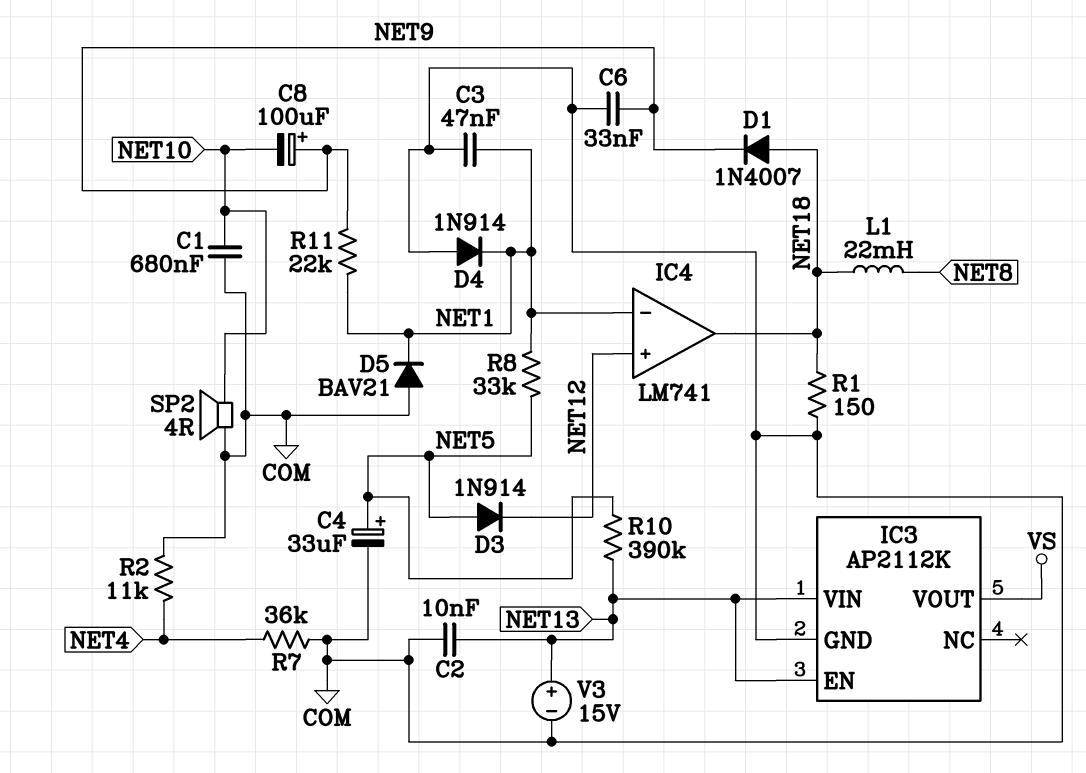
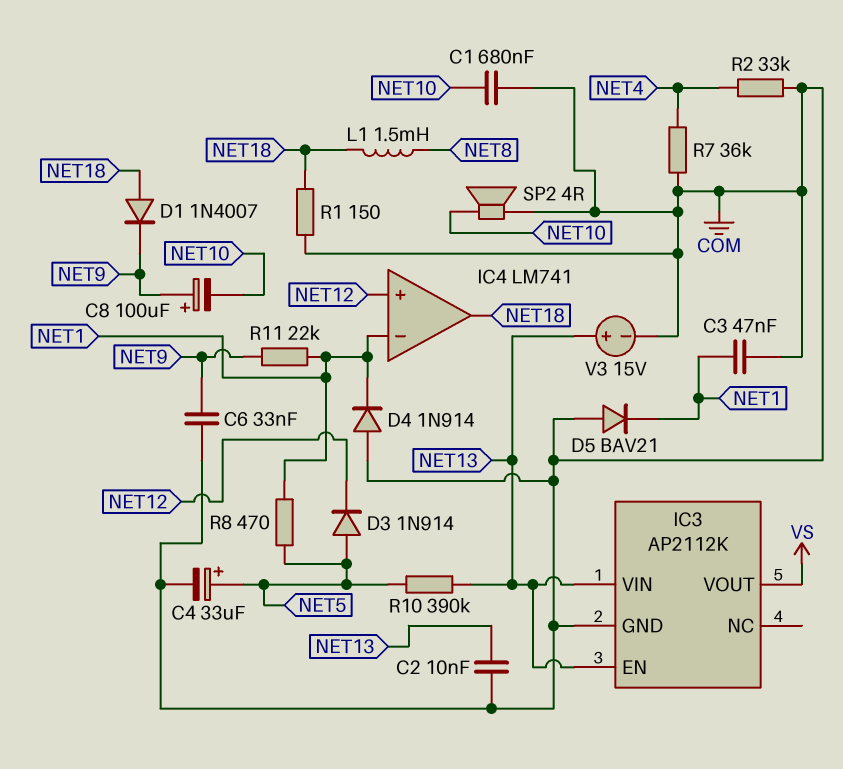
L1: 22mH (NET8, NET18) -> 1.5mH (NET8, NET18)
R2: 11k (COM, NET4) -> 33k (COM, NET4)
R8: 33k (NET1, NET5) -> 470 (NET1, NET5)

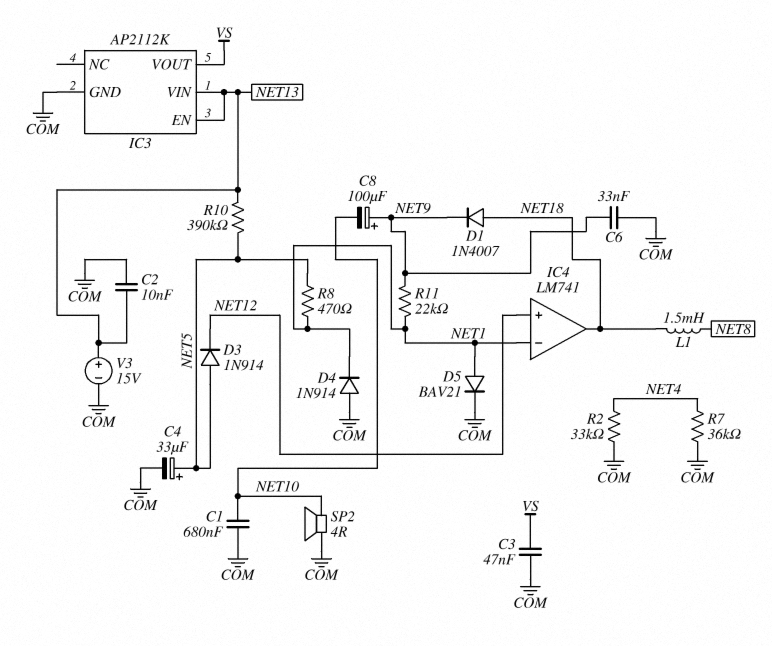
C3: 47nF (COM, NET1) -> 47nF (COM, VS)
D5: diode BAV21 (A COM, K NET1) -> diode BAV21 (A NET1, K COM)
R1: 150 (COM, NET18) -> none

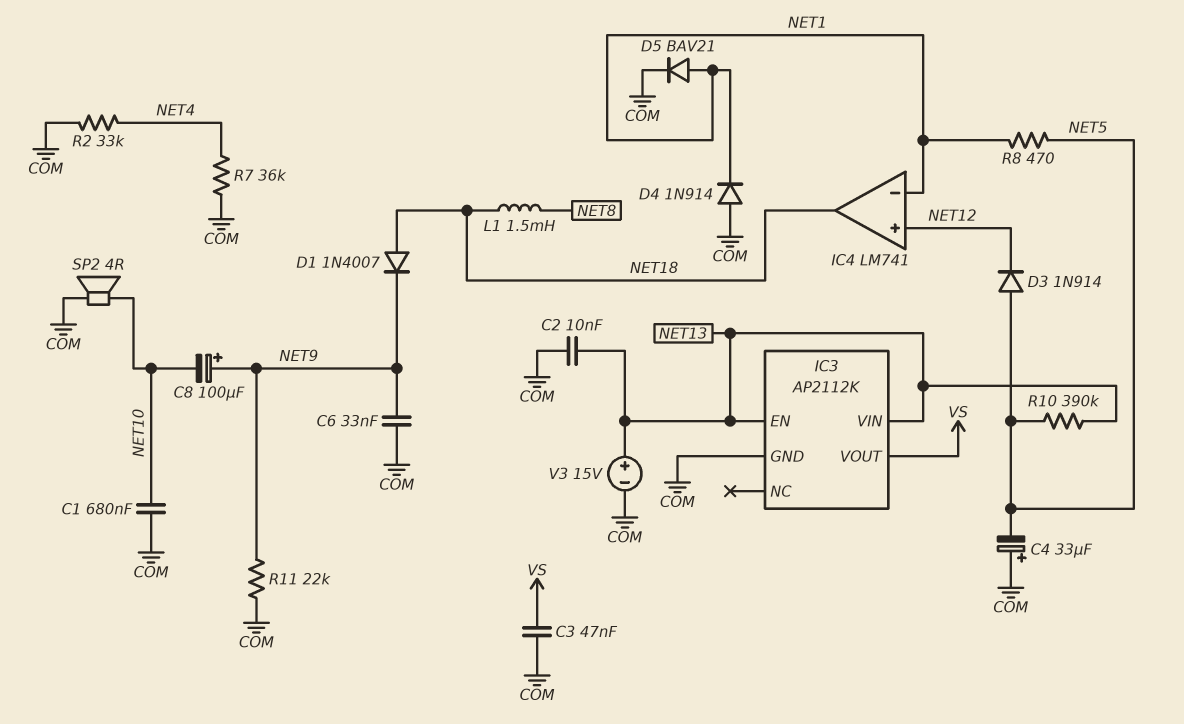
C4: 33uF (plus NET5, minus COM) -> 33uF (plus COM, minus NET5)
R11: 22k (NET1, NET9) -> 22k (COM, NET9)

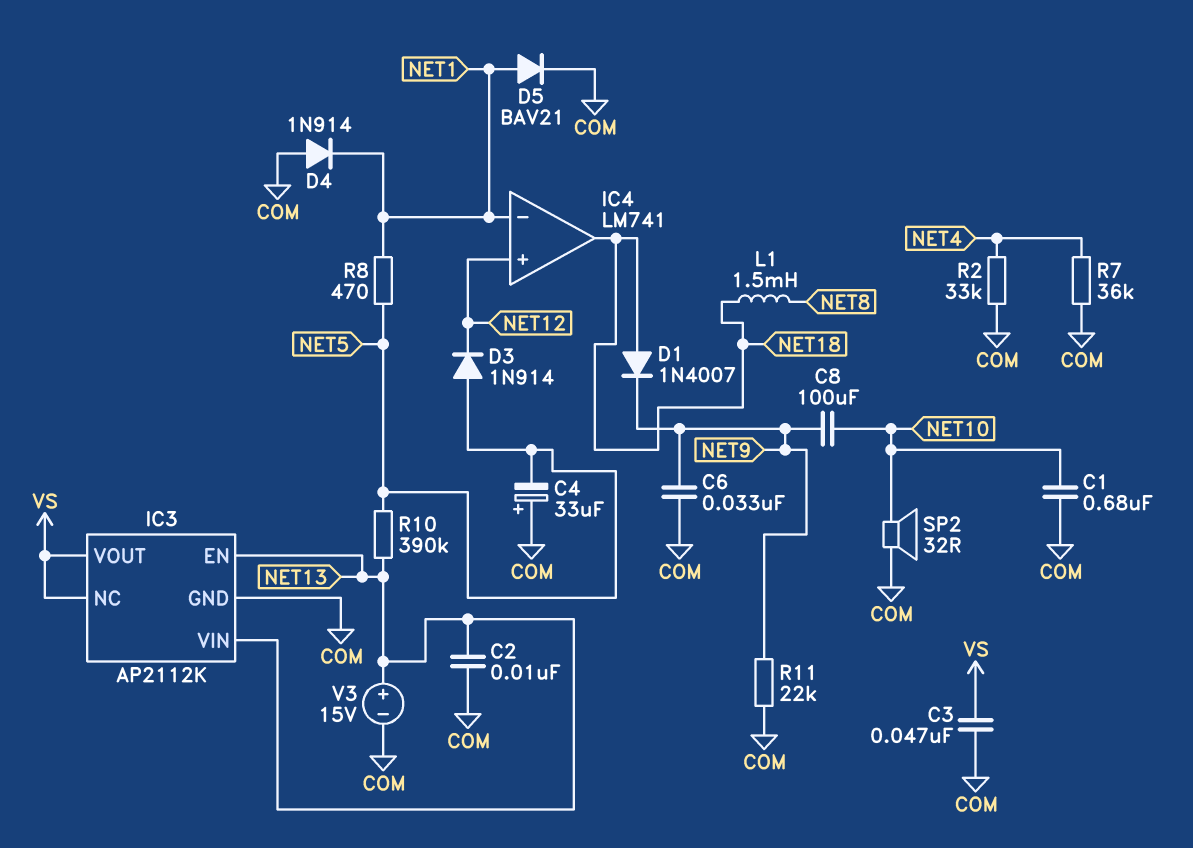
C8: 100uF (plus NET9, minus NET10) -> 100uF (NET9, NET10)
IC3 pin NC: none -> VS
SP2: speaker 4R (COM, NET10) -> speaker 32R (COM, NET10)

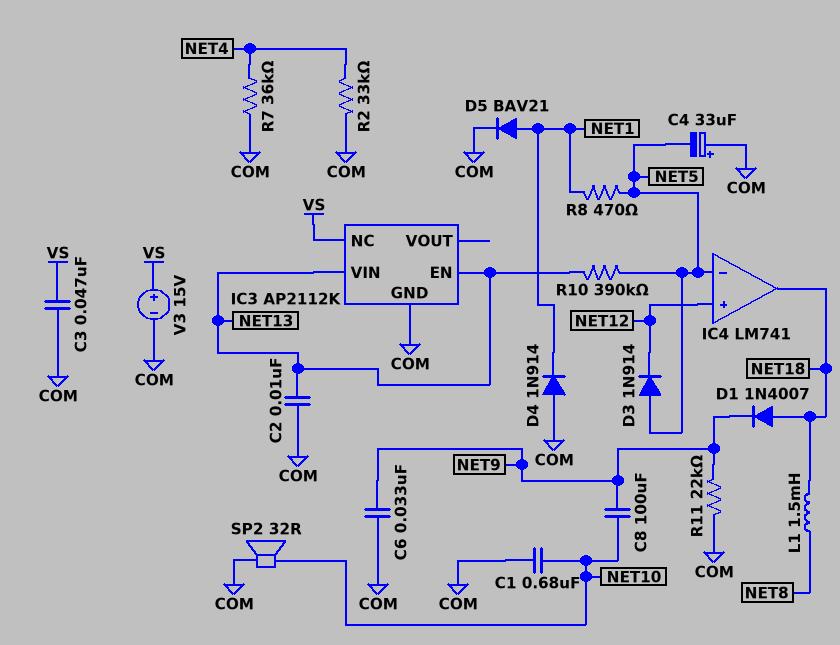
IC3 pin VOUT: VS -> none
IC4 pin in-: NET1 -> NET5
V3: 15V (plus NET13, minus COM) -> 15V (plus VS, minus COM)

